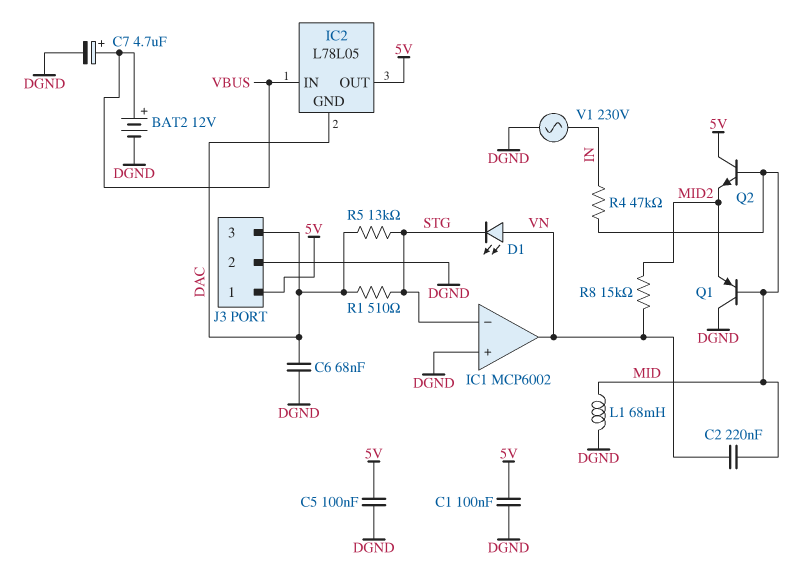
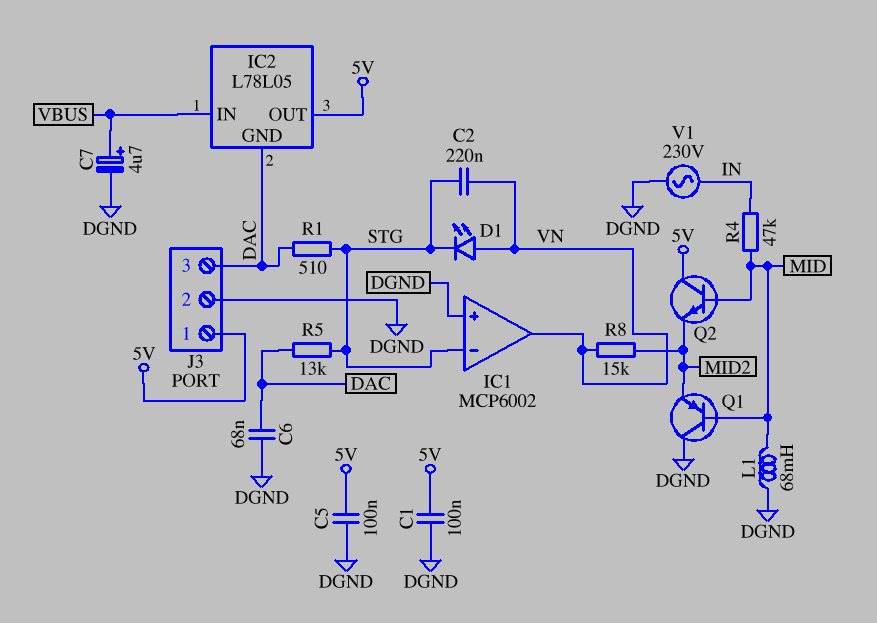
BAT2: 12V (plus VBUS, minus DGND) -> none
C2: 220nF (MID, VN) -> 220nF (STG, VN)

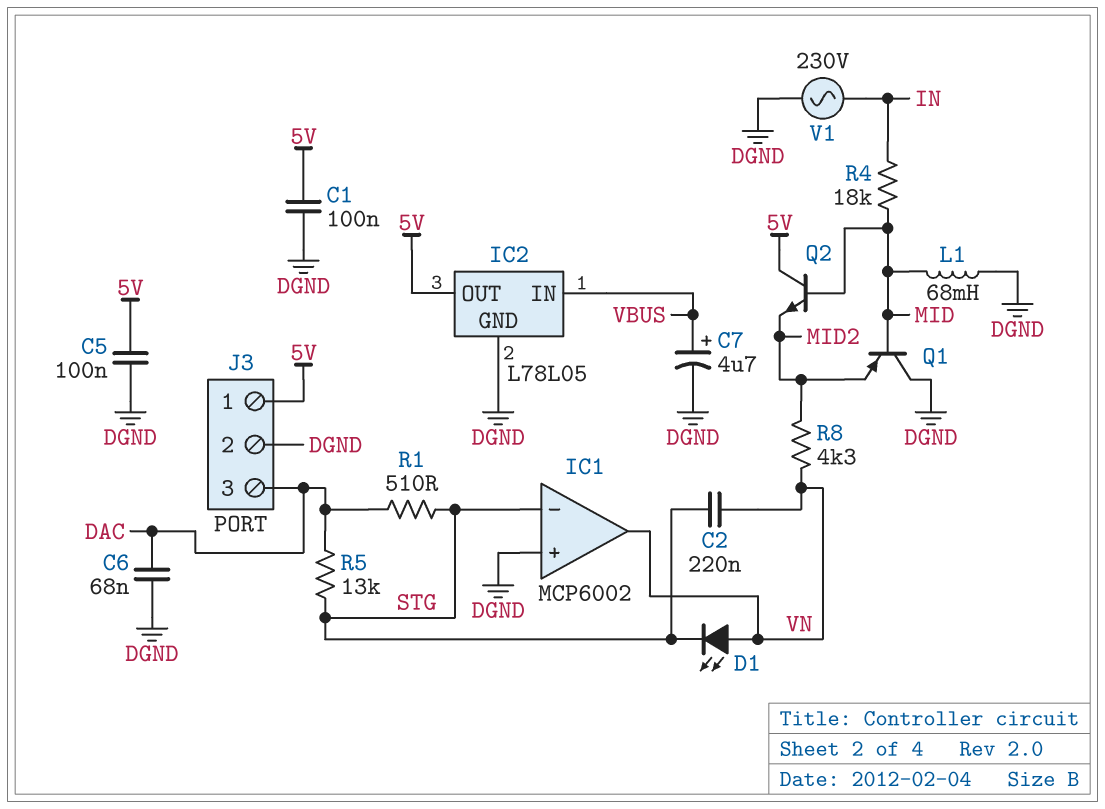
IC2 pin GND: DAC -> DGND
R4: 47k (IN, MID) -> 18k (IN, MID)
R8: 15k (MID2, VN) -> 4.3k (MID2, VN)

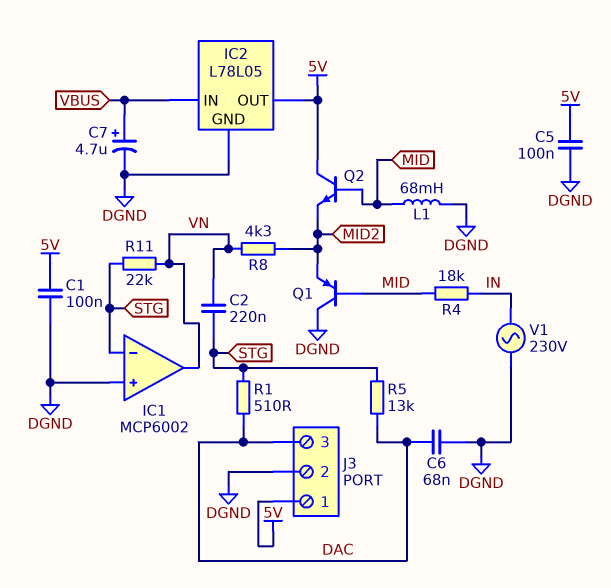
D1: LED (A VN, K STG) -> none
R11: none -> 22k (STG, VN)

